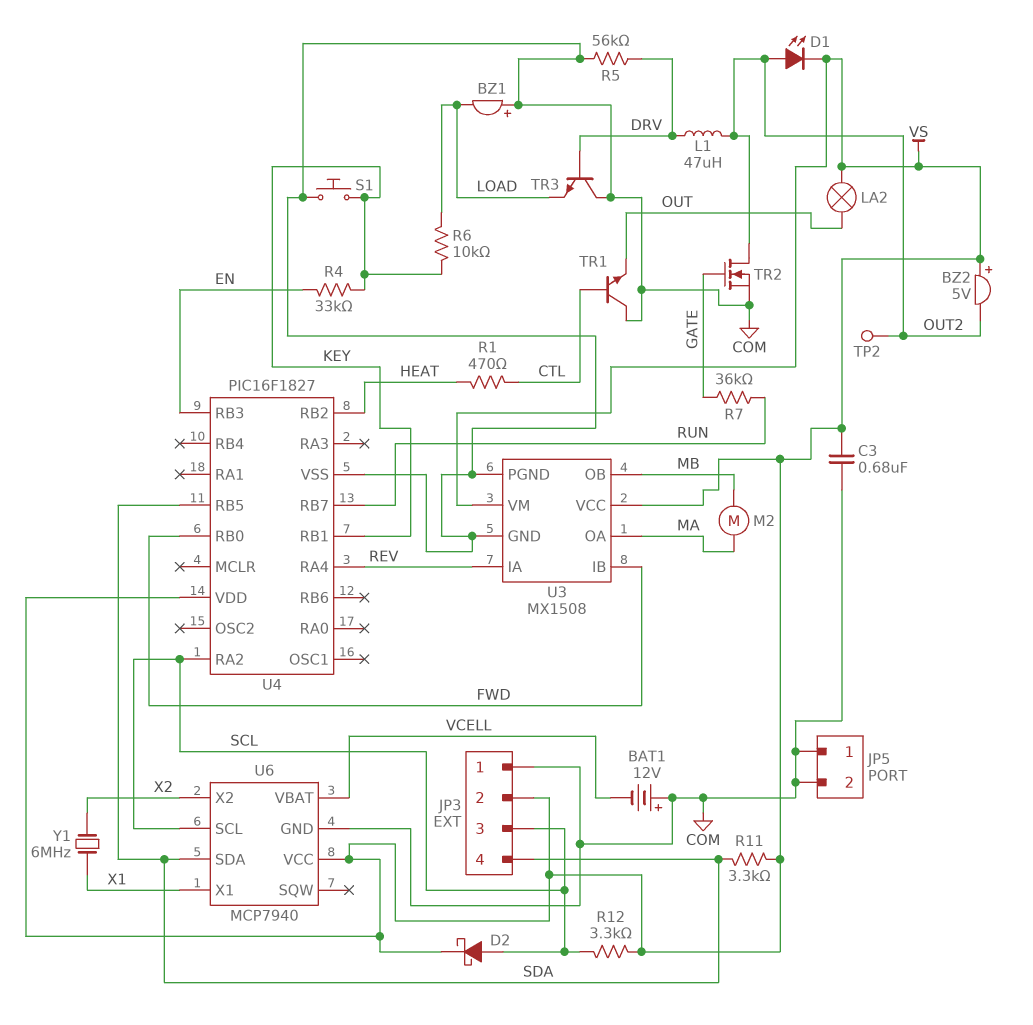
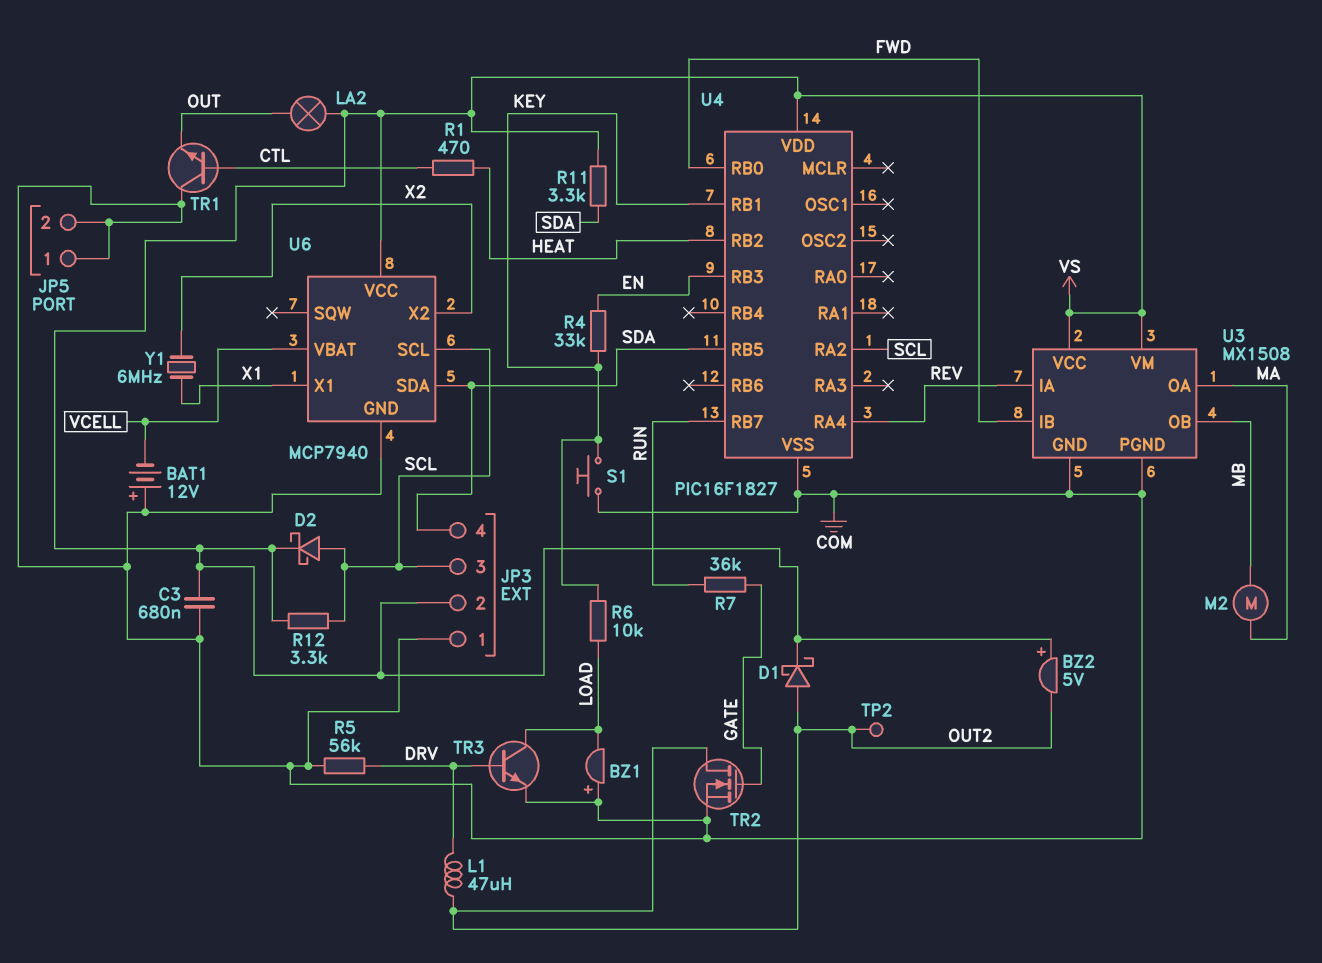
D1: LED (A OUT2, K VS) -> schottky (A OUT2, K VS)
TR3: NPN (B DRV, C COM, E LOAD) -> NPN (B DRV, C LOAD, E COM)

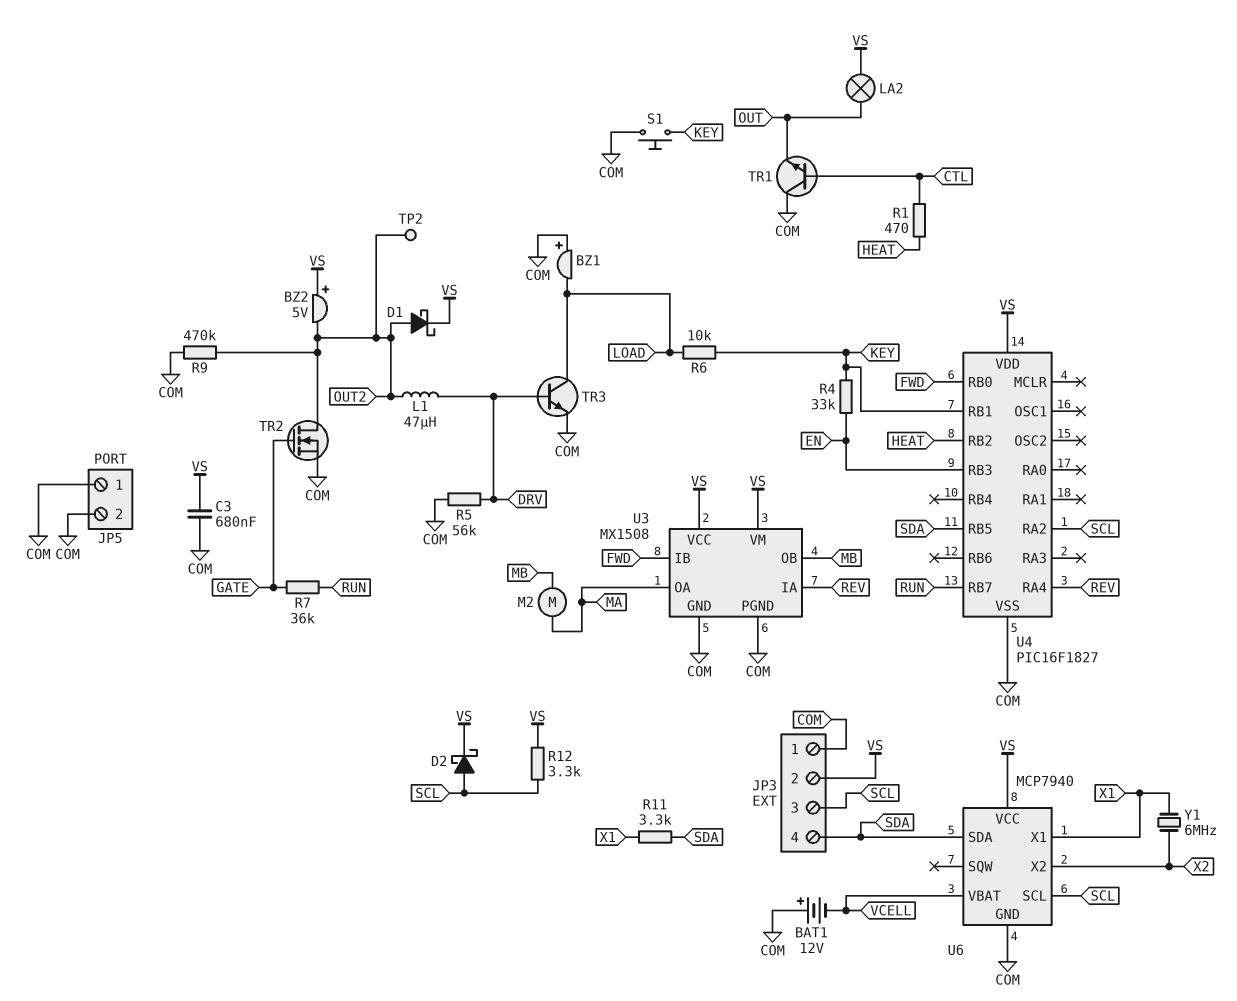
R9: none -> 470k (COM, OUT2)
R11: 3.3k (SDA, VS) -> 3.3k (SDA, X1)

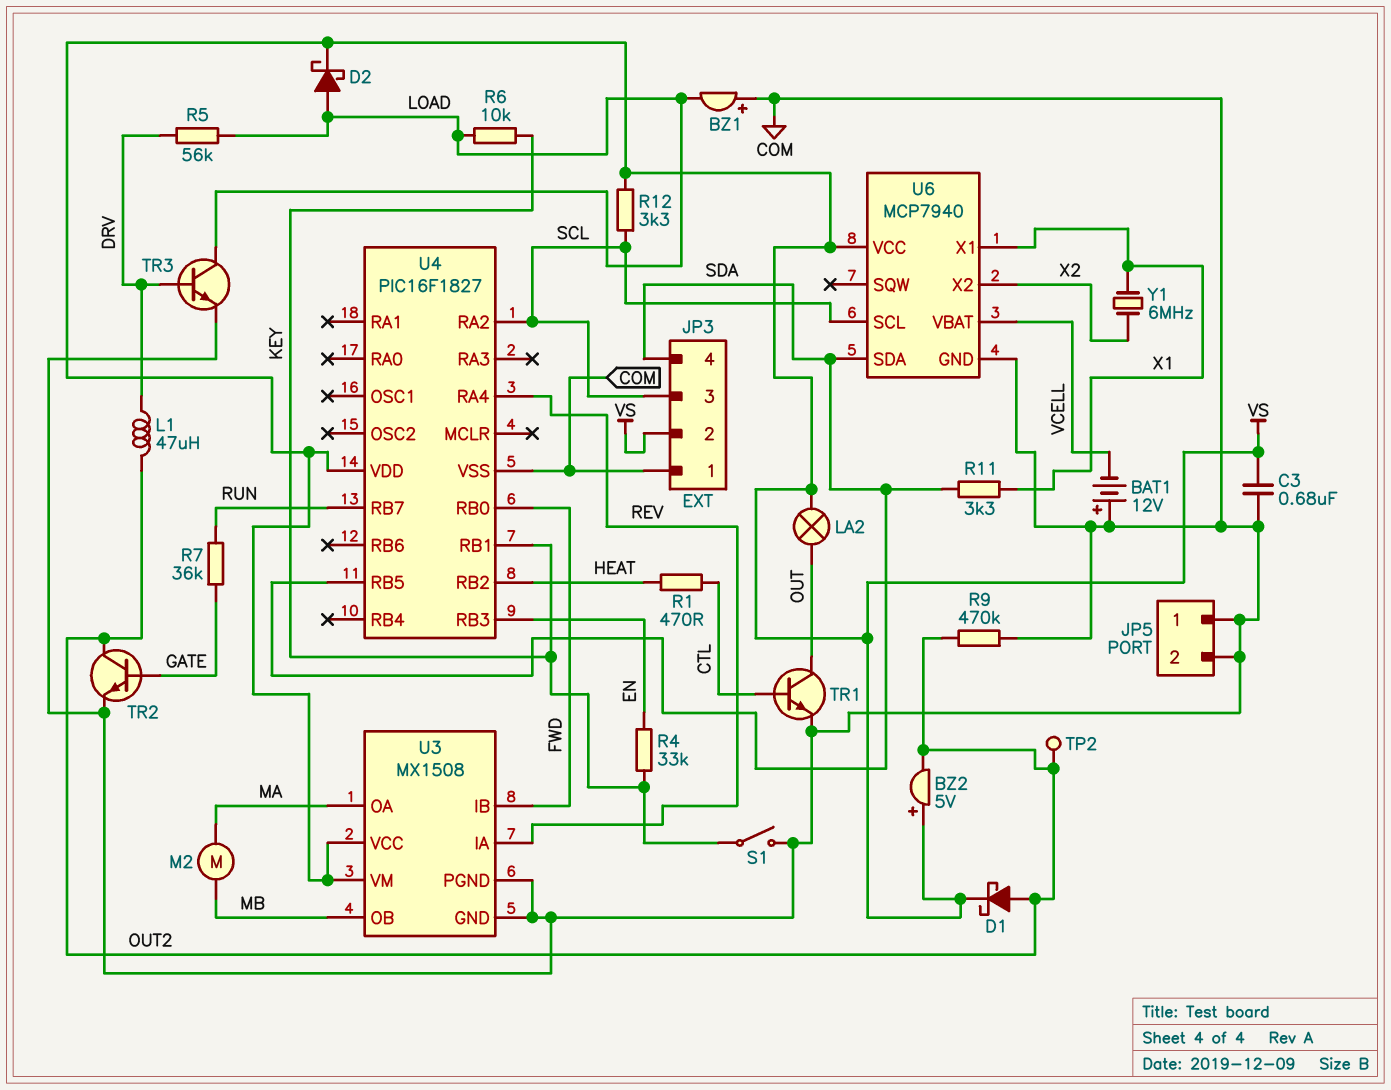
D2: schottky (A SCL, K VS) -> schottky (A LOAD, K VS)
R5: 56k (COM, DRV) -> 56k (DRV, LOAD)
S1: button (COM, KEY) -> switch (COM, KEY)
TR1: NPN (B CTL, C COM, E OUT) -> NPN (B CTL, C OUT, E COM)
TR2: NMOS (G GATE, D OUT2, S COM) -> NPN (B GATE, C OUT2, E COM)

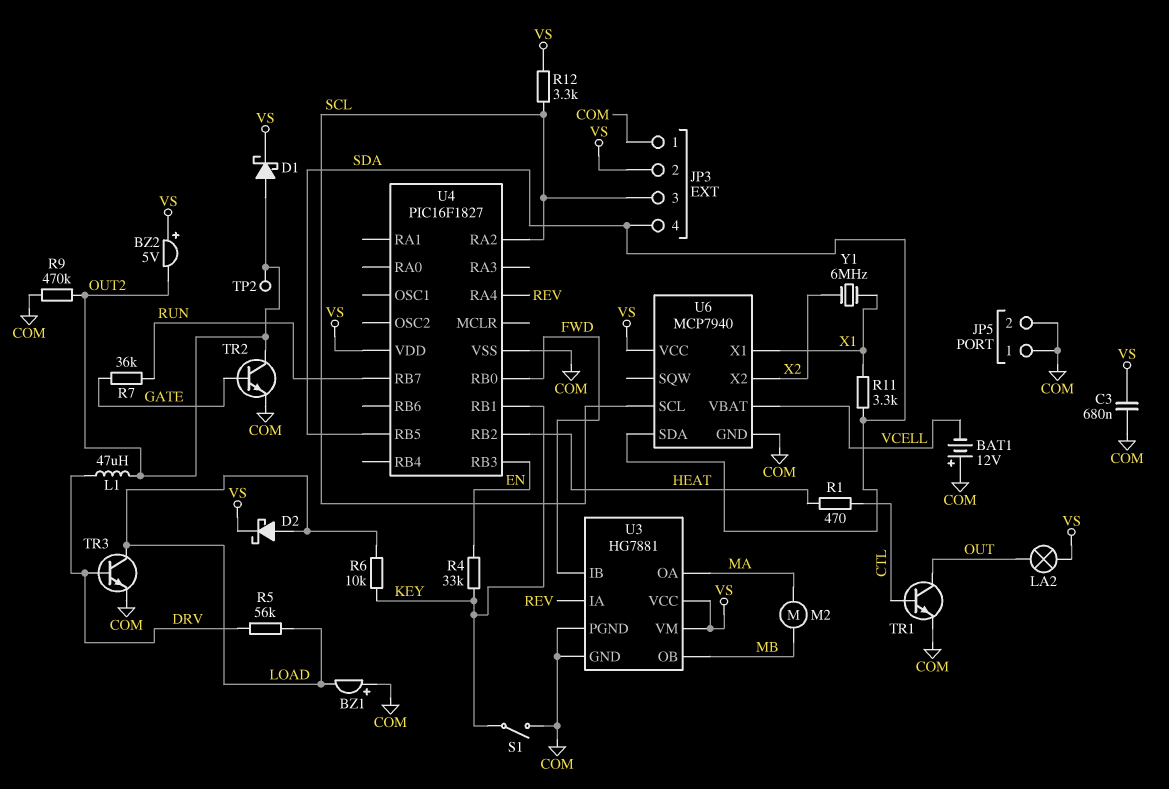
U3: MX1508 -> HG7881

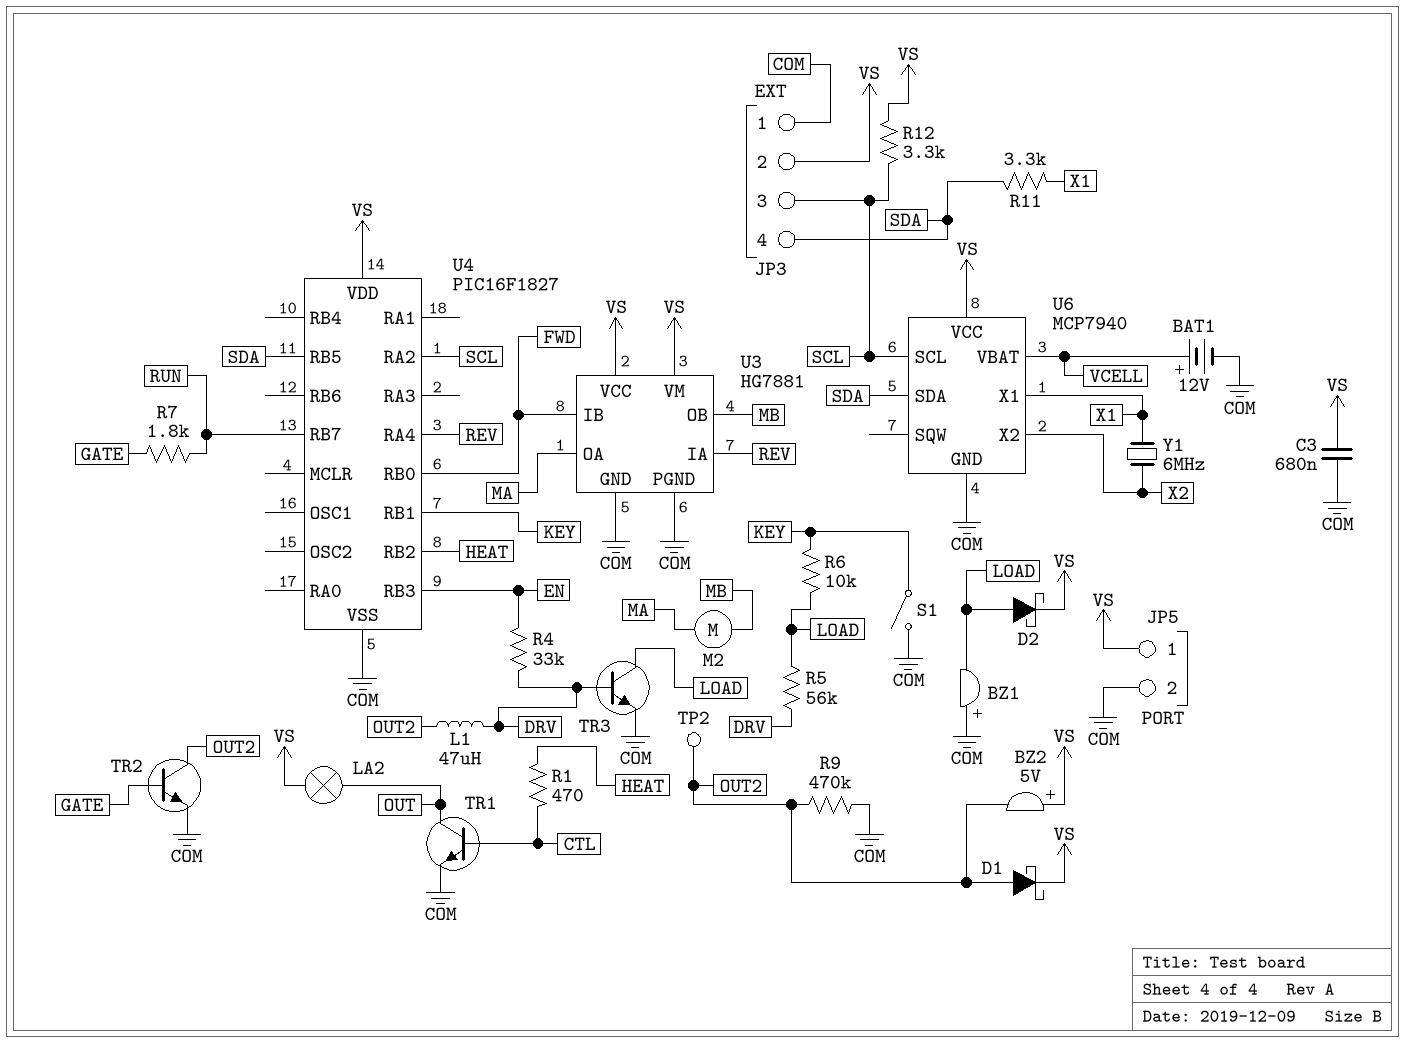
BAT1: 12V (plus COM, minus VCELL) -> 12V (plus VCELL, minus COM)
JP5 pin 1: COM -> VS
R4: 33k (EN, KEY) -> 33k (DRV, EN)
R7: 36k (GATE, RUN) -> 1.8k (GATE, RUN)

